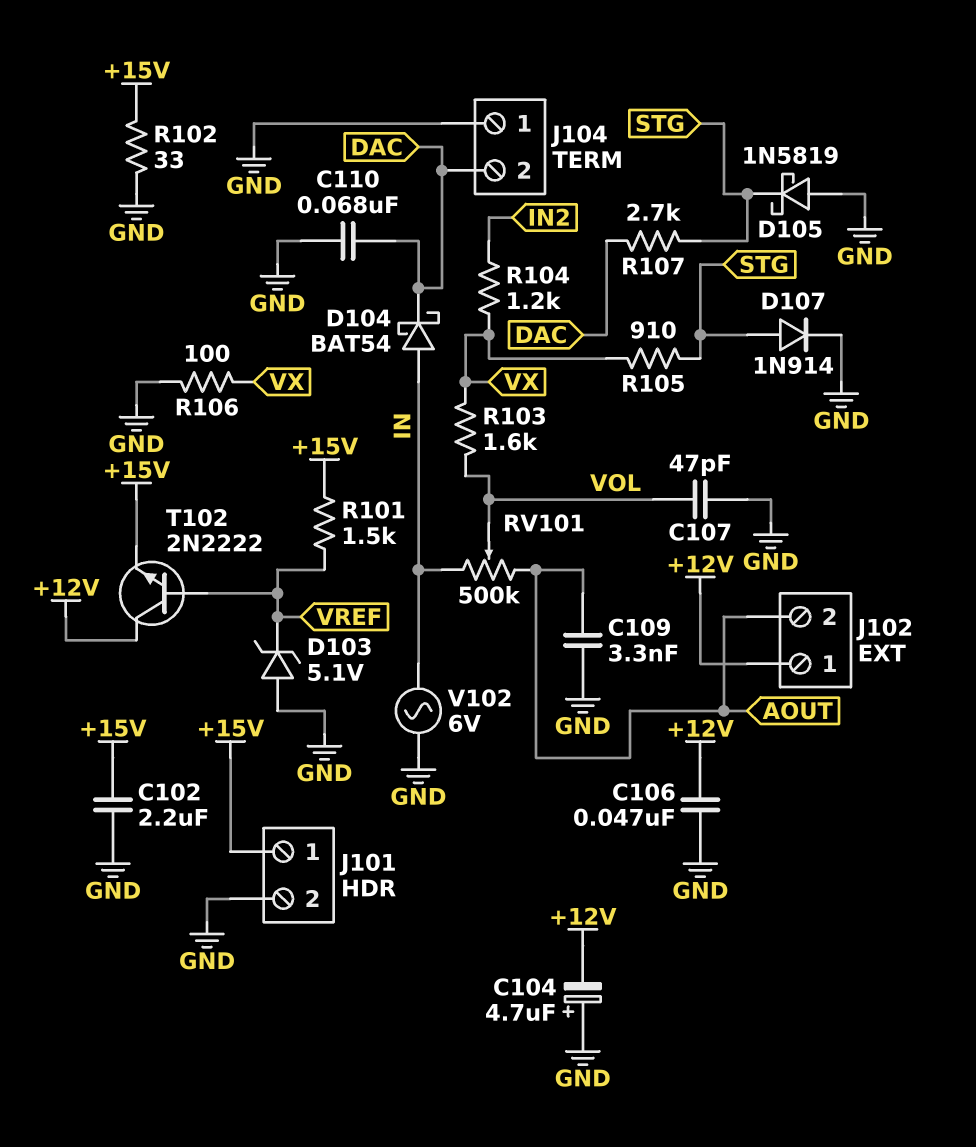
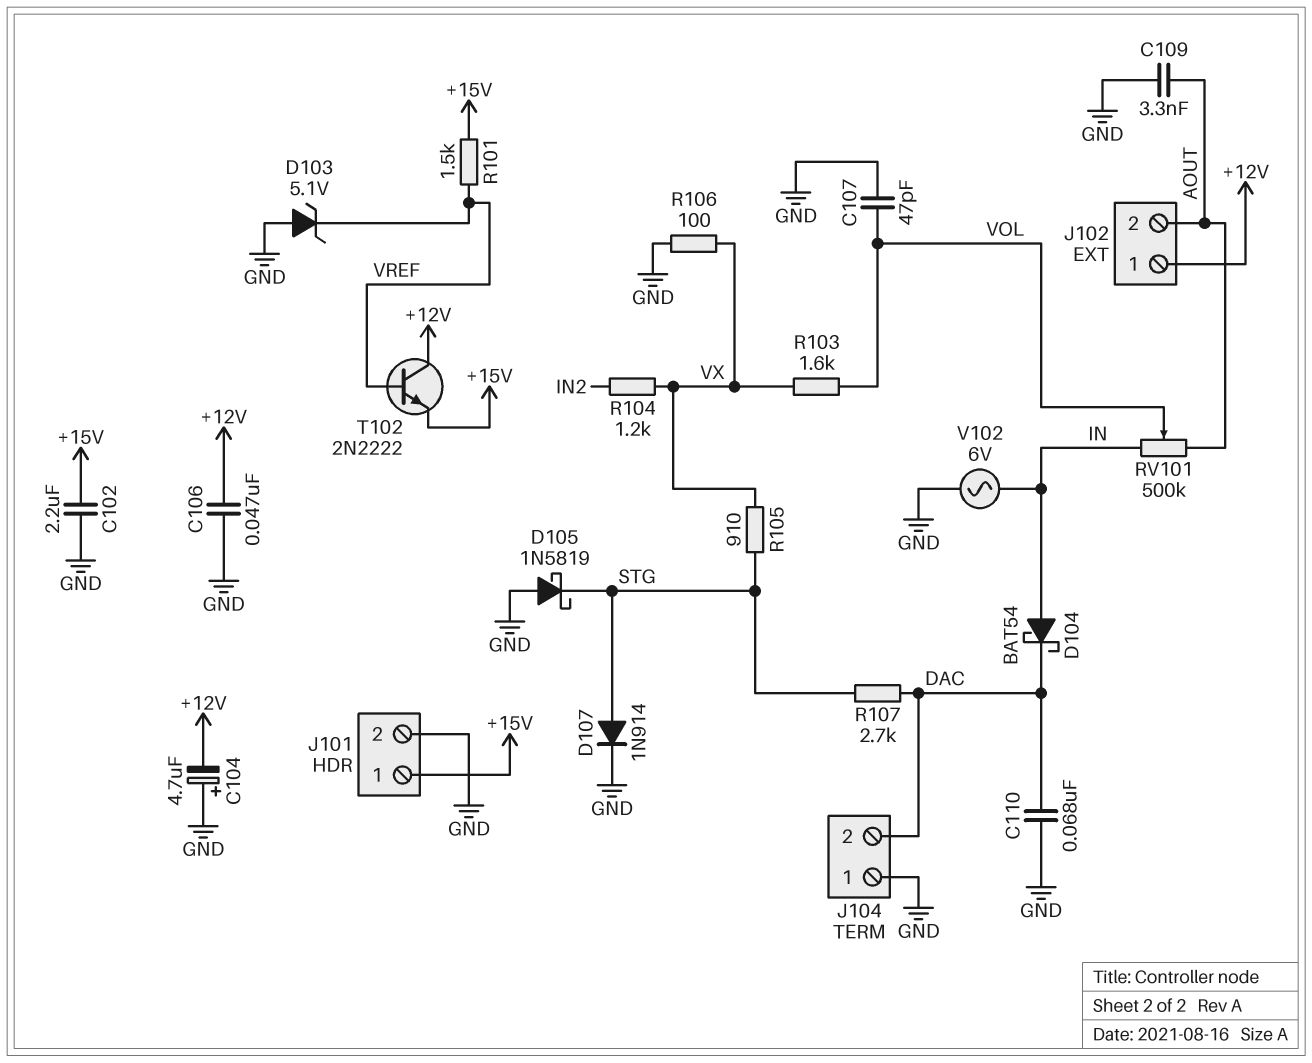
R102: 33 (+15V, GND) -> none

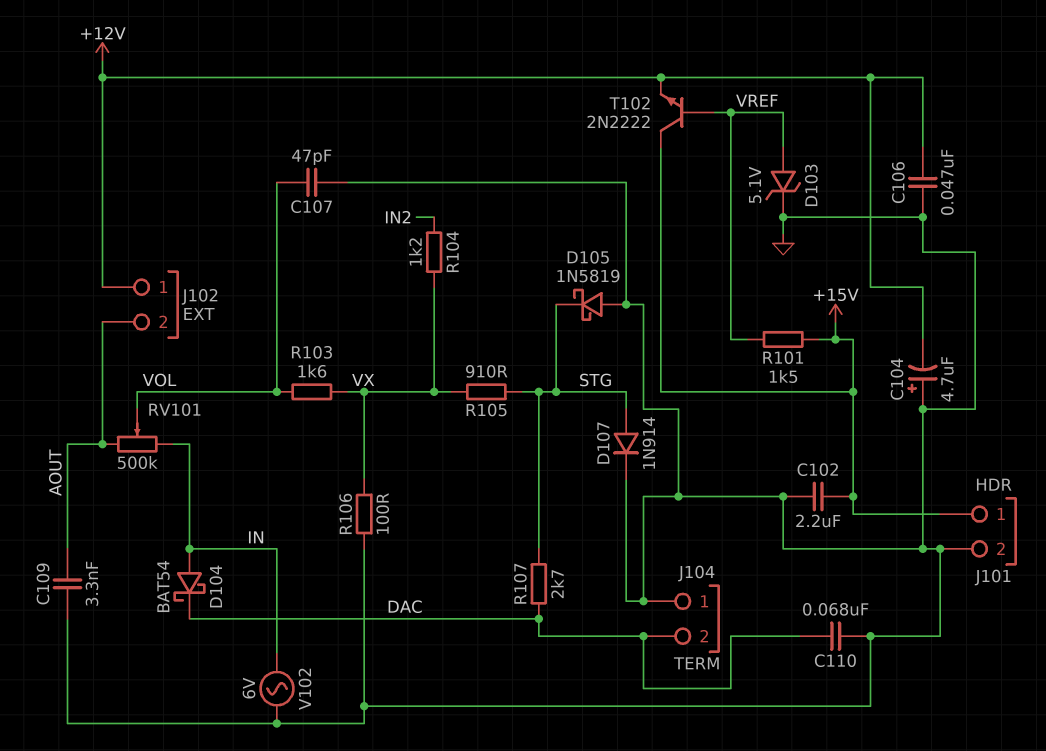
D103: zener 5.1V (A GND, K VREF) -> zener 5.1V (A VREF, K GND)
T102: NPN 2N2222 (B VREF, C +12V, E +15V) -> NPN 2N2222 (B VREF, C +15V, E +12V)

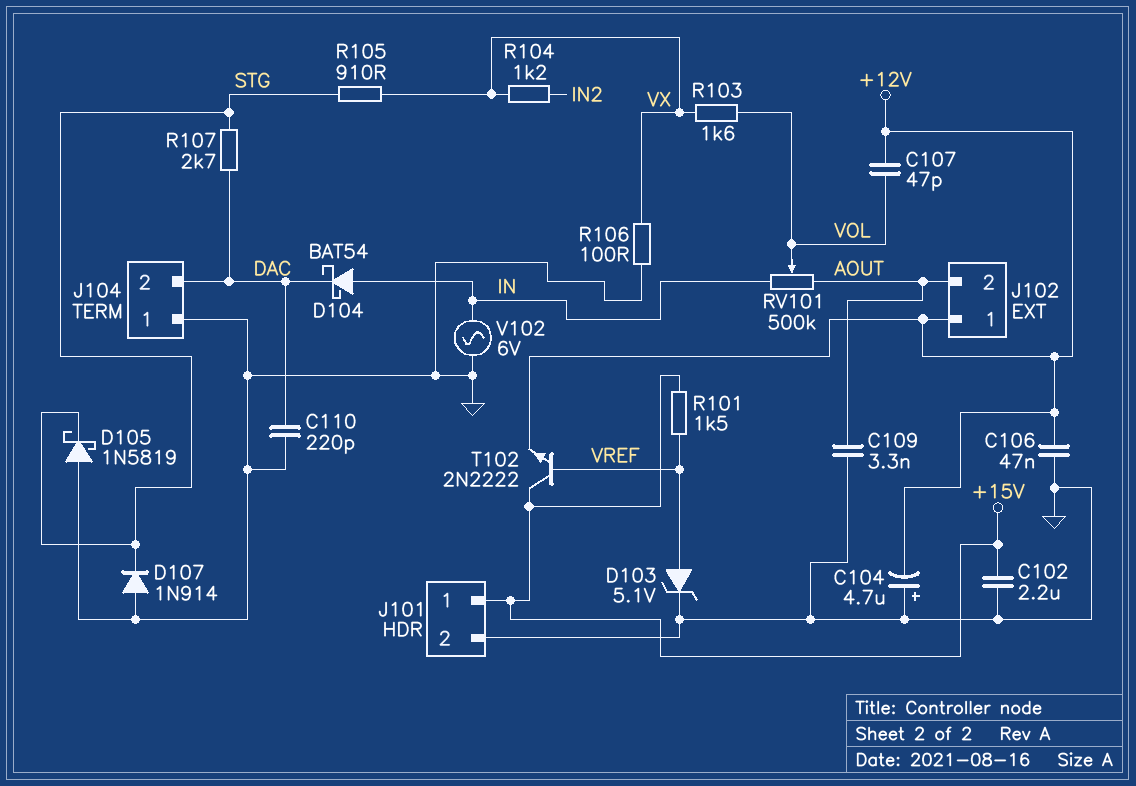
C107: 47pF (GND, VOL) -> 47pF (+12V, VOL)
C110: 68nF (DAC, GND) -> 220pF (DAC, GND)
D107: diode 1N914 (A STG, K GND) -> diode 1N914 (A GND, K STG)

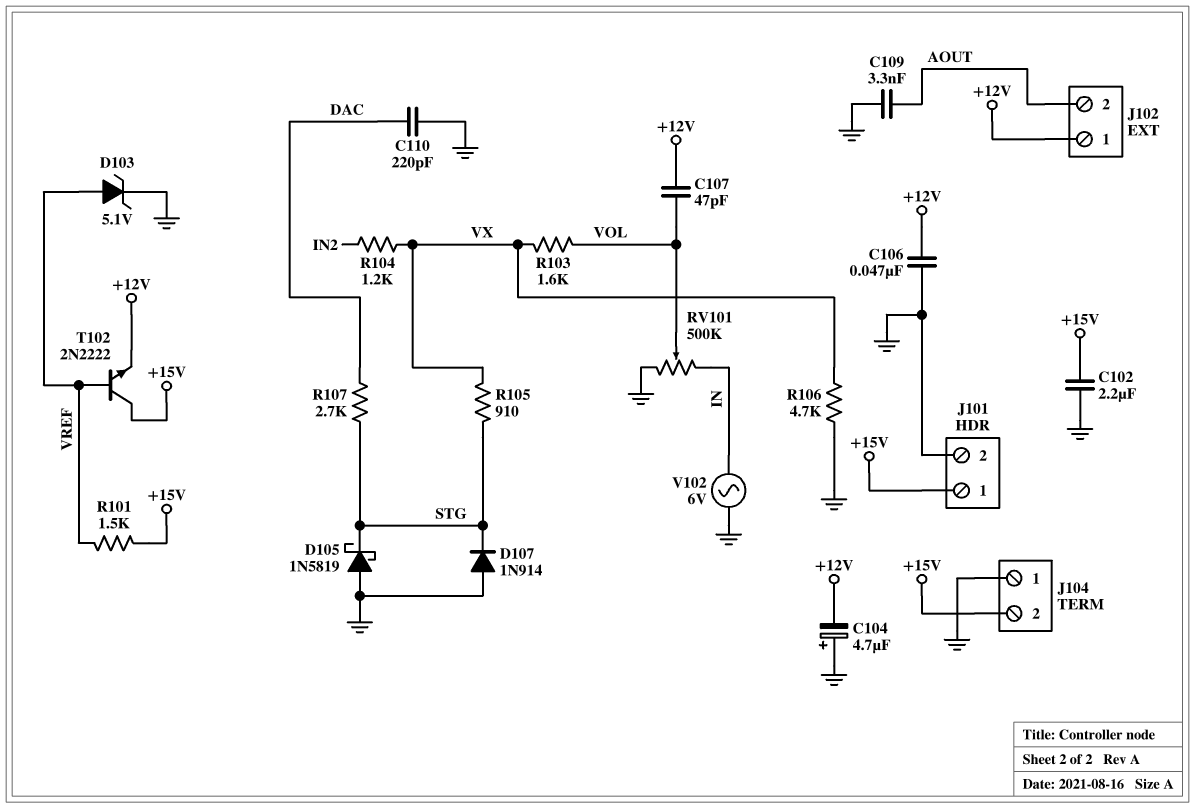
D104: schottky BAT54 (A IN, K DAC) -> none
J104 pin 2: DAC -> +15V
R106: 100 (GND, VX) -> 4.7k (GND, VX)
RV101: 500k (AOUT, IN, wiper VOL) -> 500k (GND, IN, wiper VOL)

